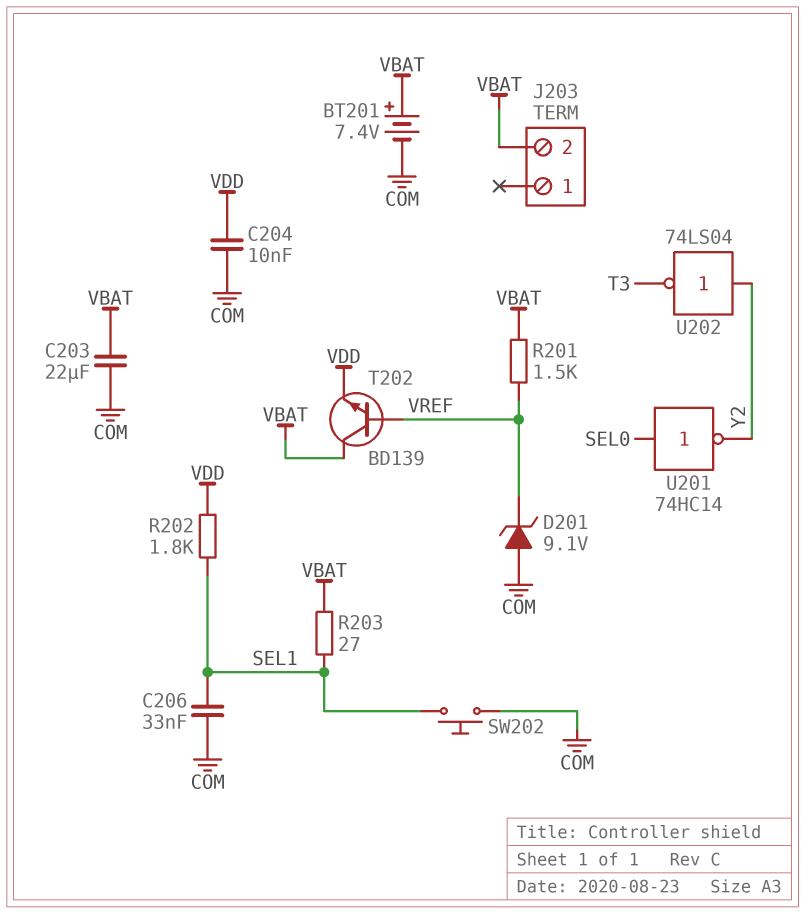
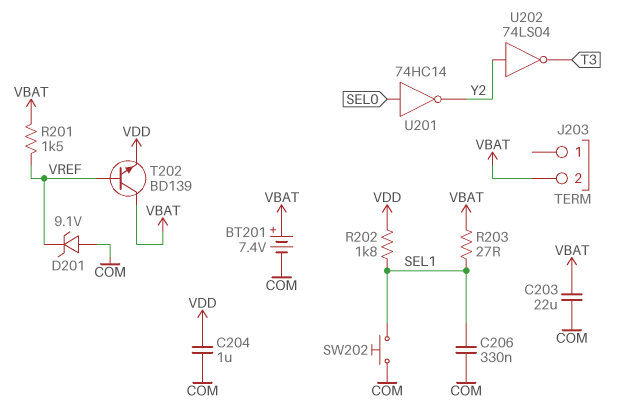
C204: 10nF (COM, VDD) -> 1uF (COM, VDD)
C206: 33nF (COM, SEL1) -> 330nF (COM, SEL1)

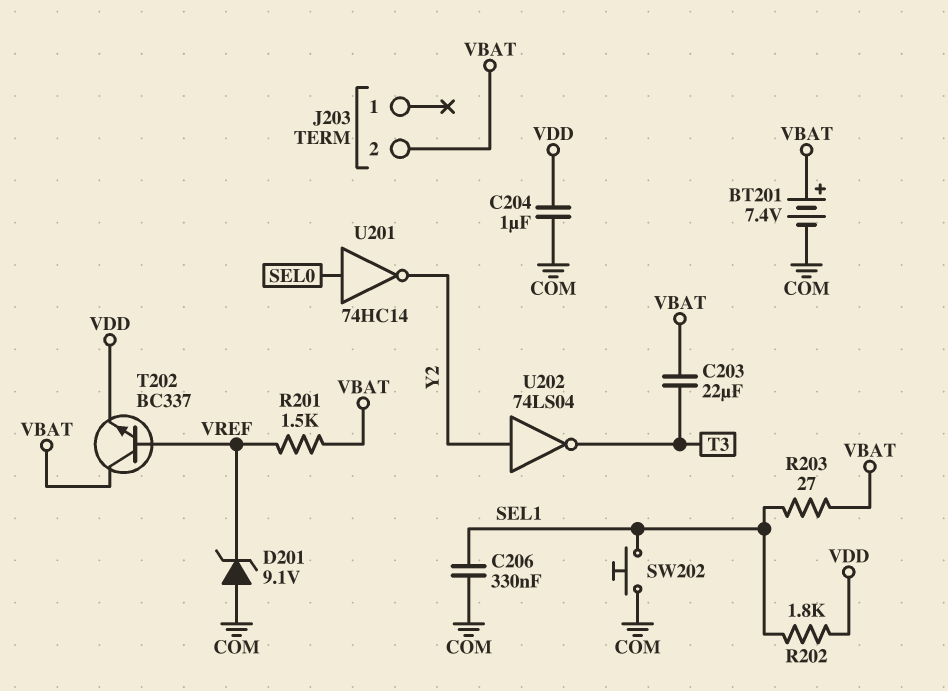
C203: 22uF (COM, VBAT) -> 22uF (T3, VBAT)
T202: NPN BD139 (B VREF, C VBAT, E VDD) -> NPN BC337 (B VREF, C VBAT, E VDD)

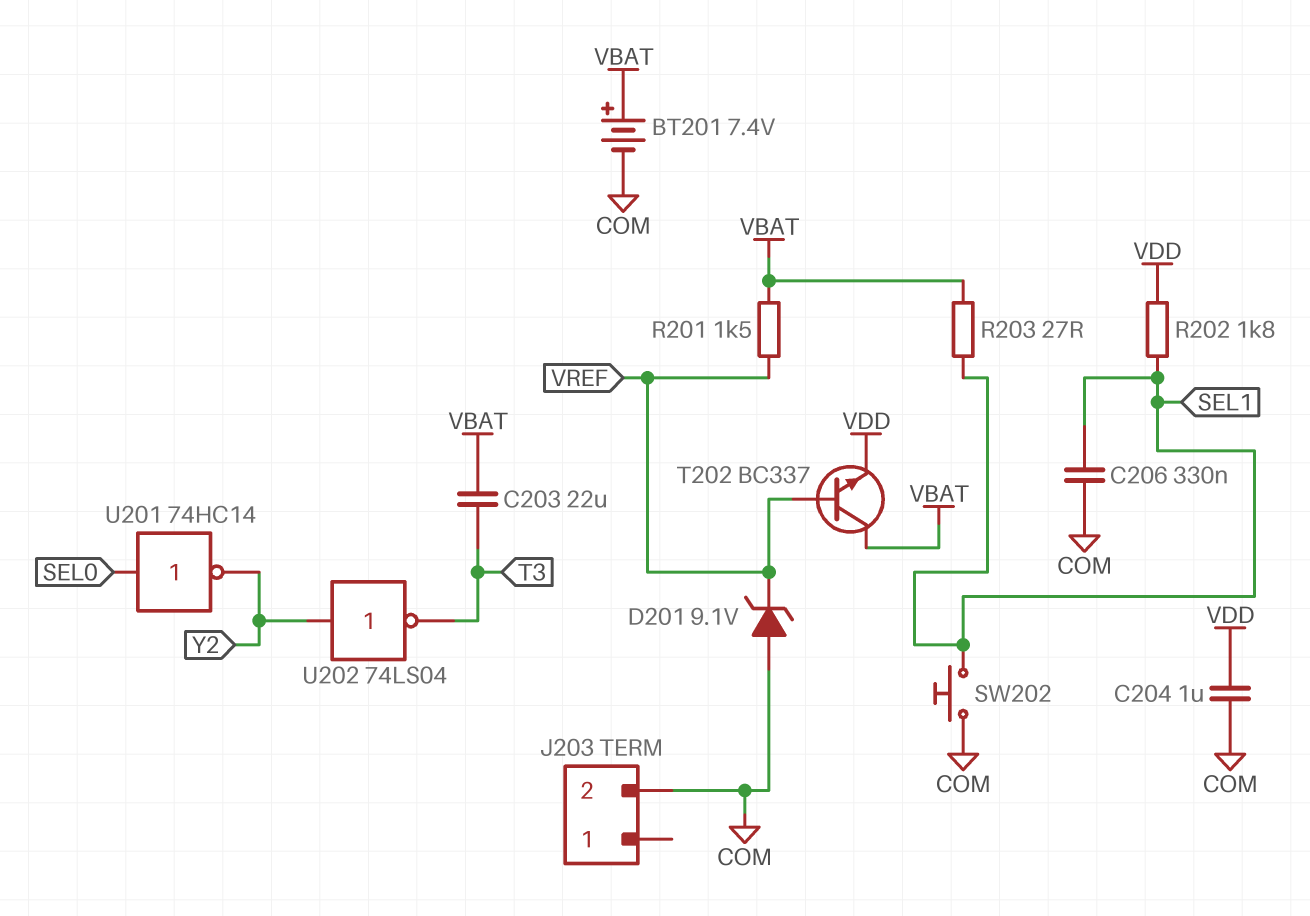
J203 pin 2: VBAT -> COM

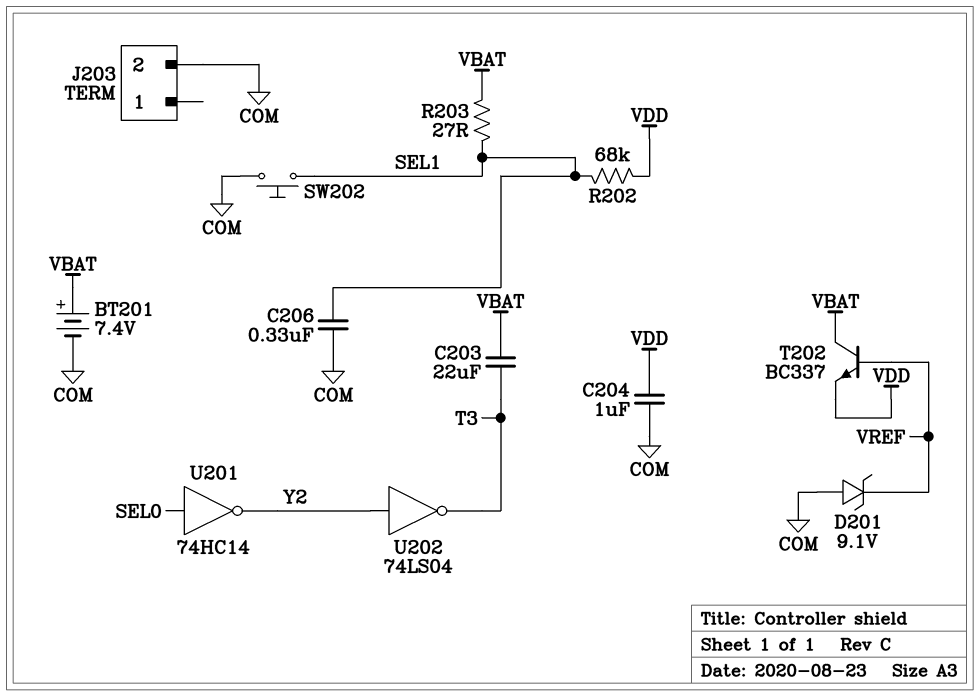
R201: 1.5k (VBAT, VREF) -> none
R202: 1.8k (SEL1, VDD) -> 68k (SEL1, VDD)

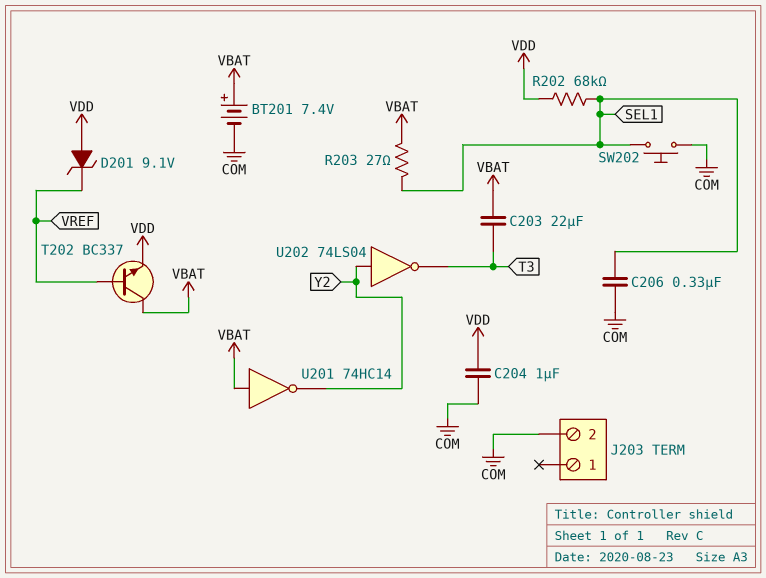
D201: zener 9.1V (A COM, K VREF) -> zener 9.1V (A VDD, K VREF)
U201: NOT 74HC14 (in SEL0, out Y2) -> NOT 74HC14 (in VBAT, out Y2)

